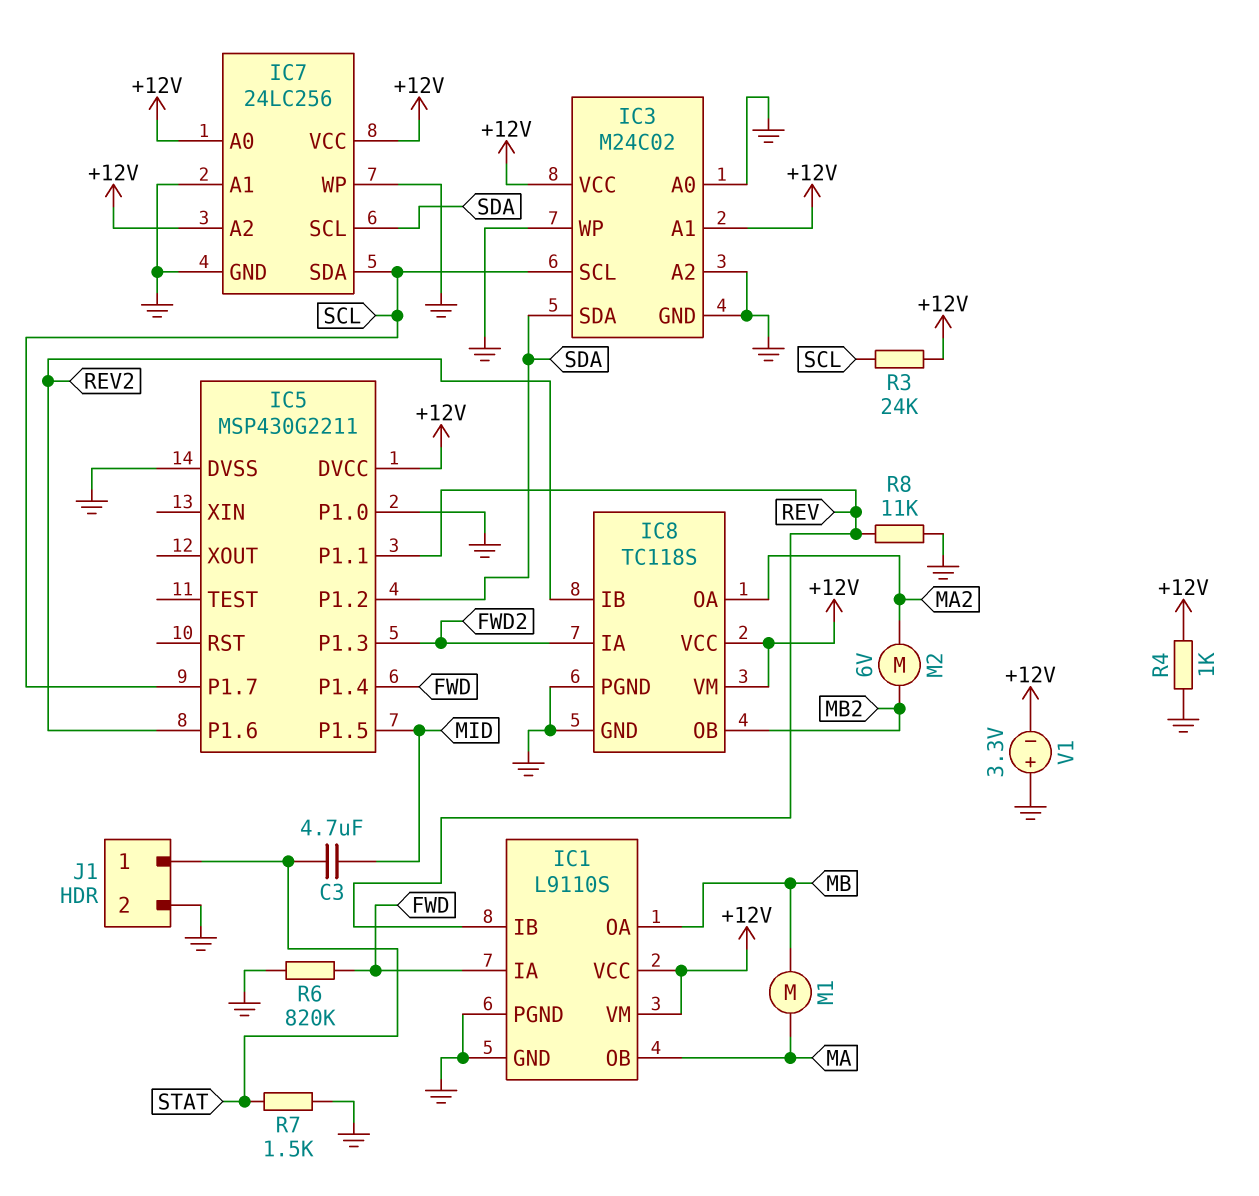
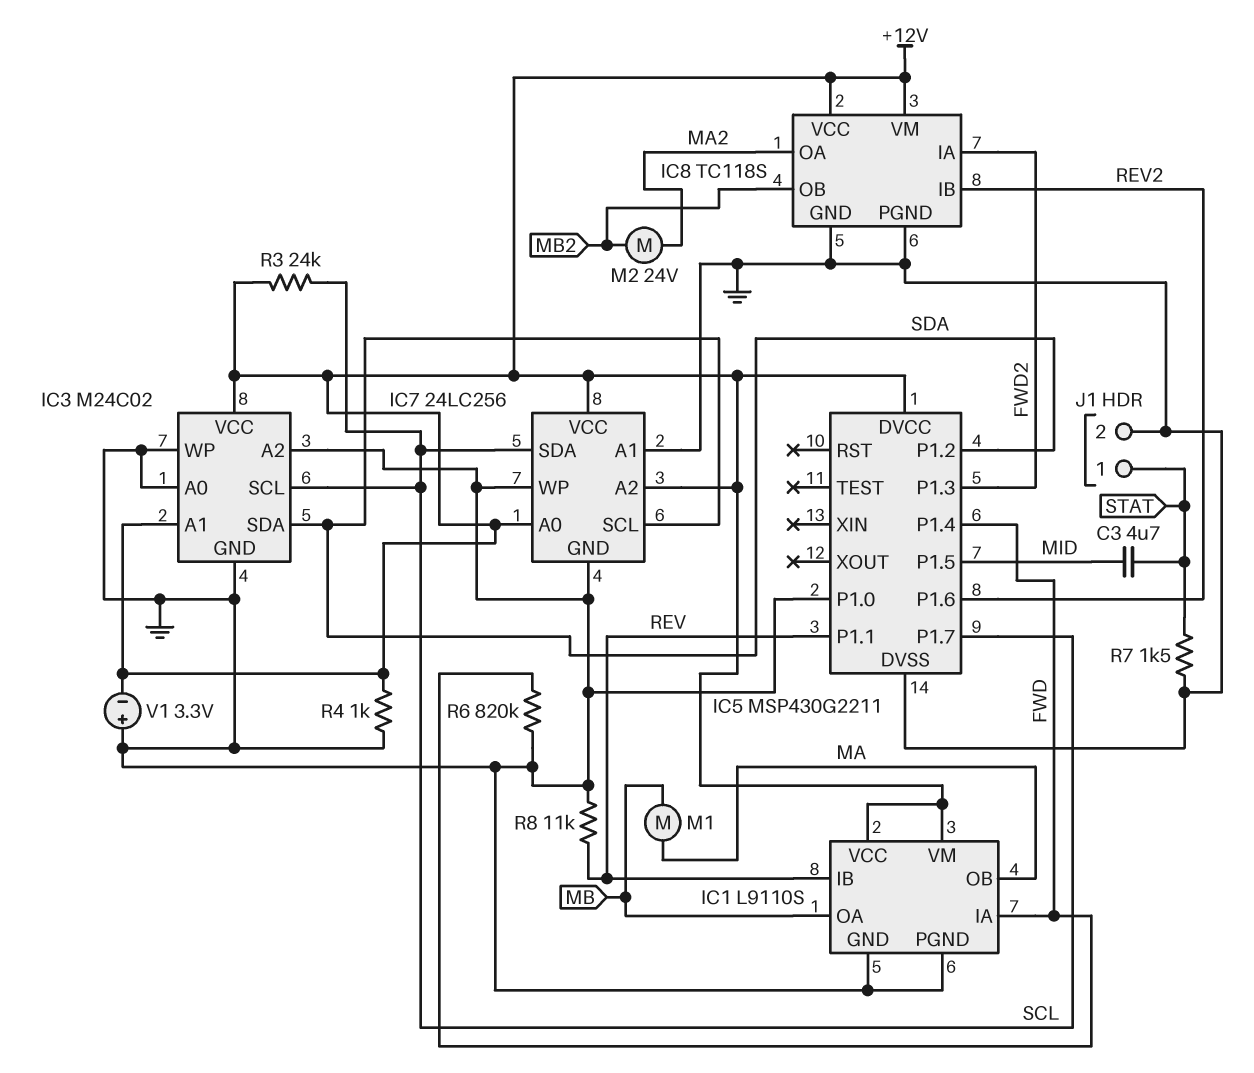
M2: motor 6V (MA2, MB2) -> motor 24V (MA2, MB2)

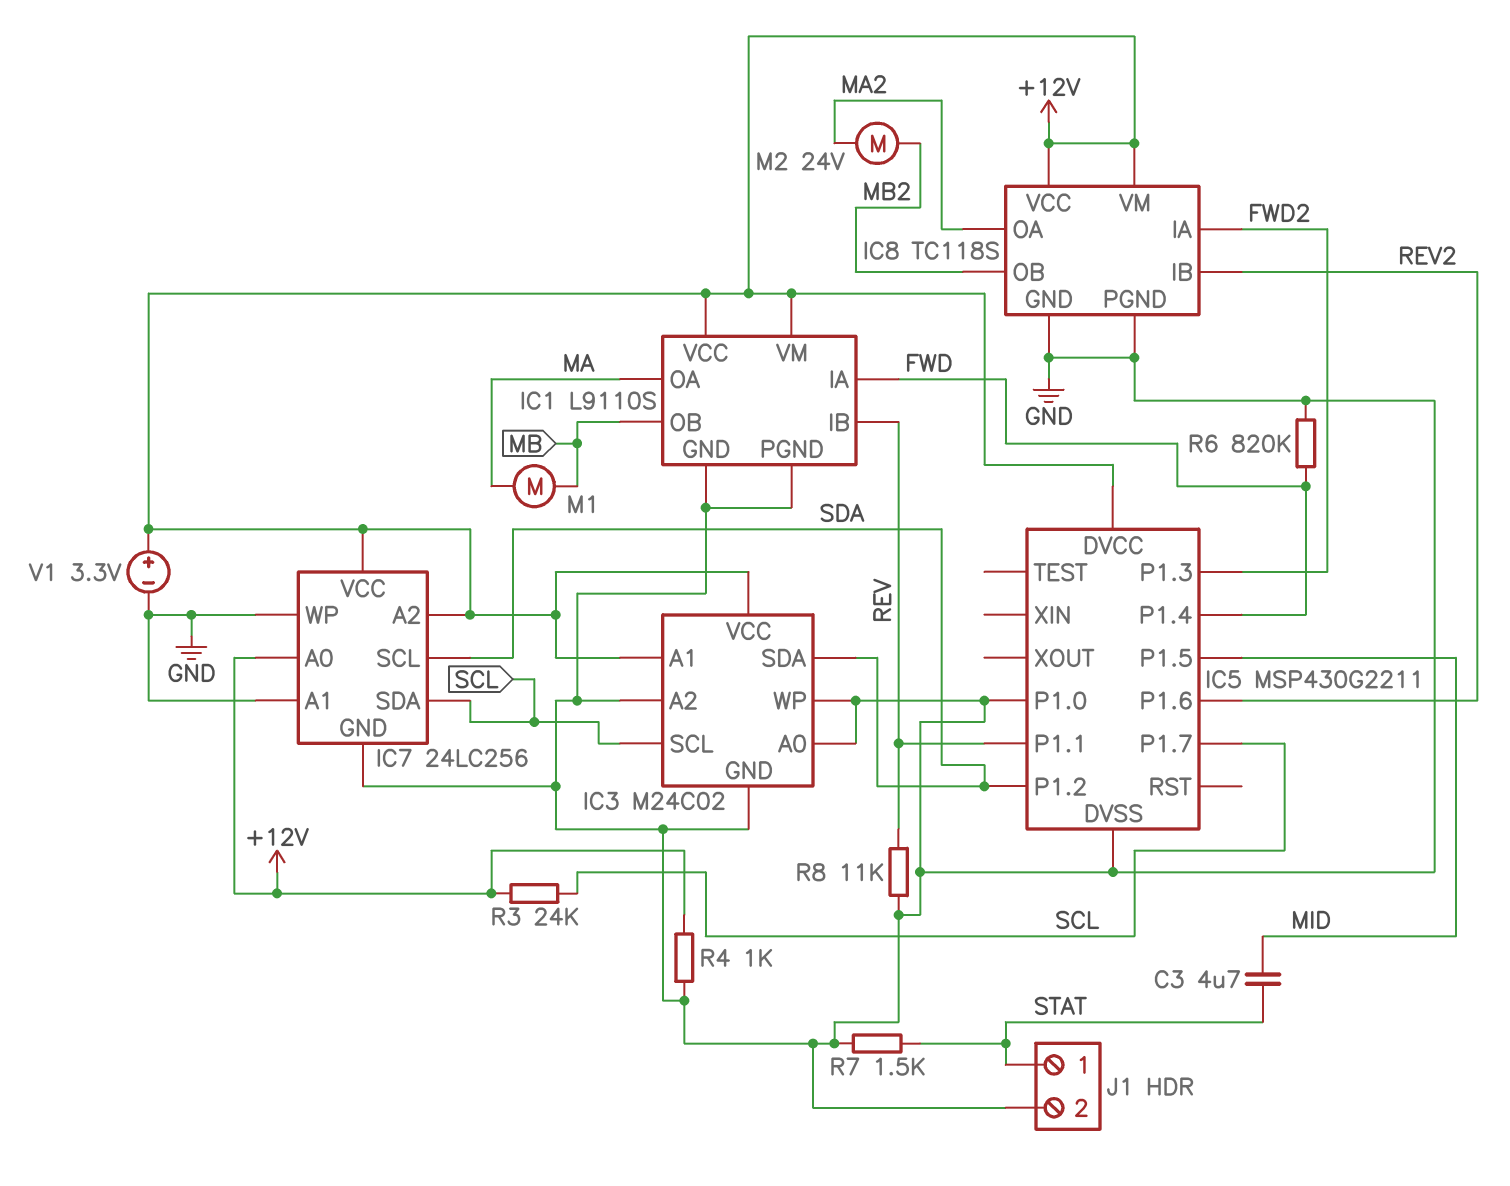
IC1 pin OA: MB -> MA
IC1 pin OB: MA -> MB
V1: 3.3V (plus GND, minus +12V) -> 3.3V (plus +12V, minus GND)

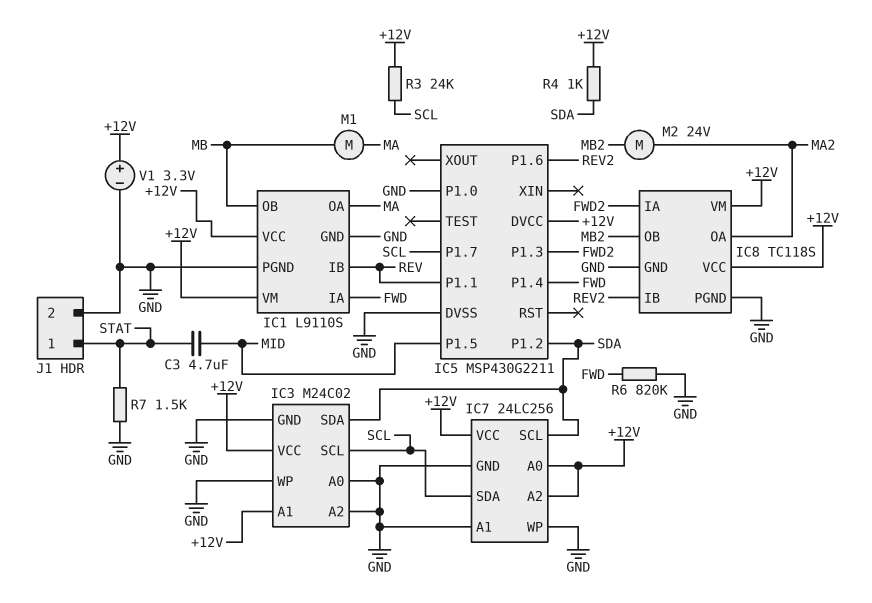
R4: 1k (+12V, GND) -> 1k (+12V, SDA)
R8: 11k (GND, REV) -> none

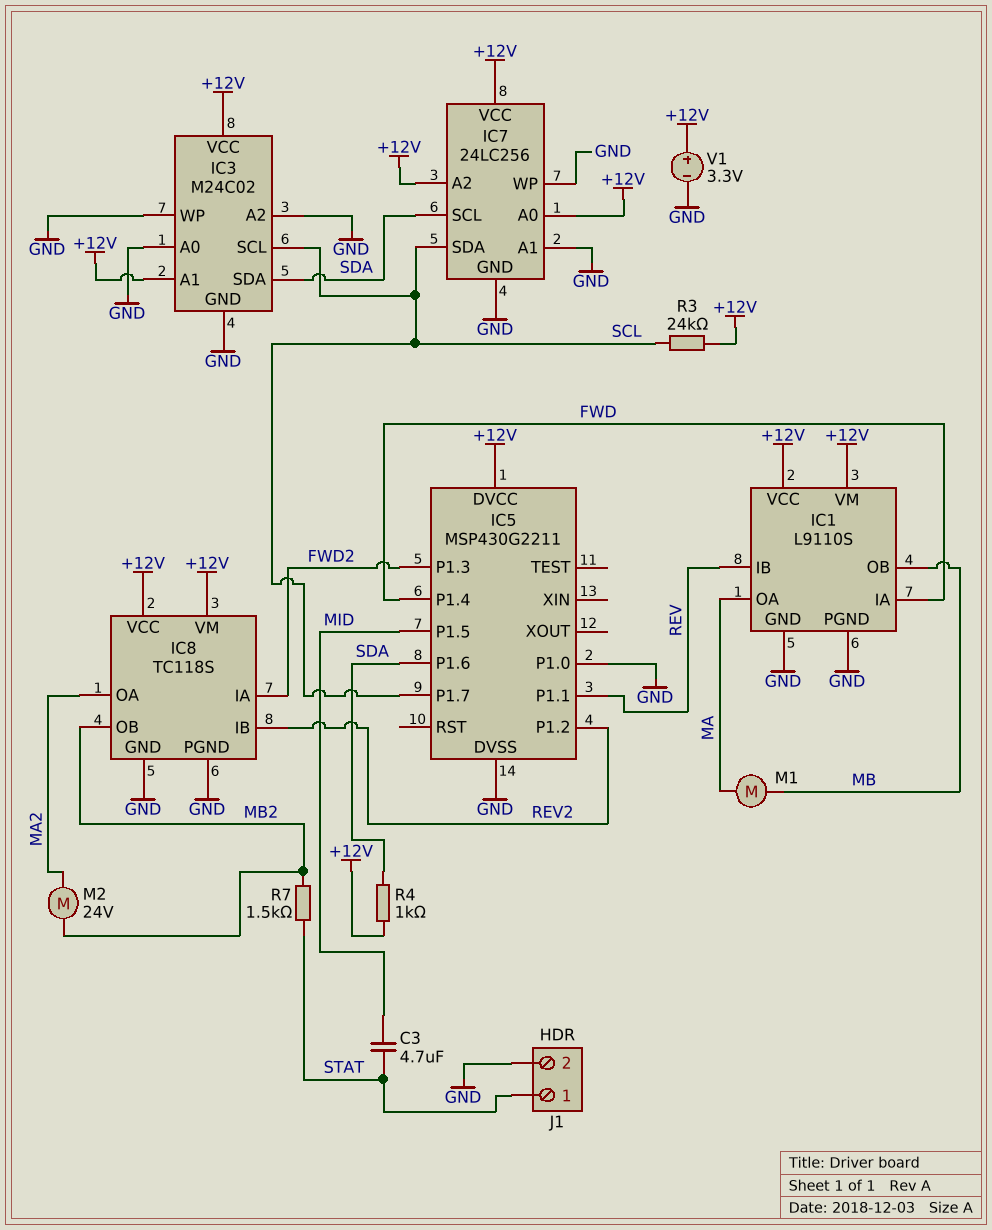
IC5 pin P1.2: SDA -> REV2
IC5 pin P1.6: REV2 -> SDA
R6: 820k (FWD, GND) -> none
R7: 1.5k (GND, STAT) -> 1.5k (MB2, STAT)

